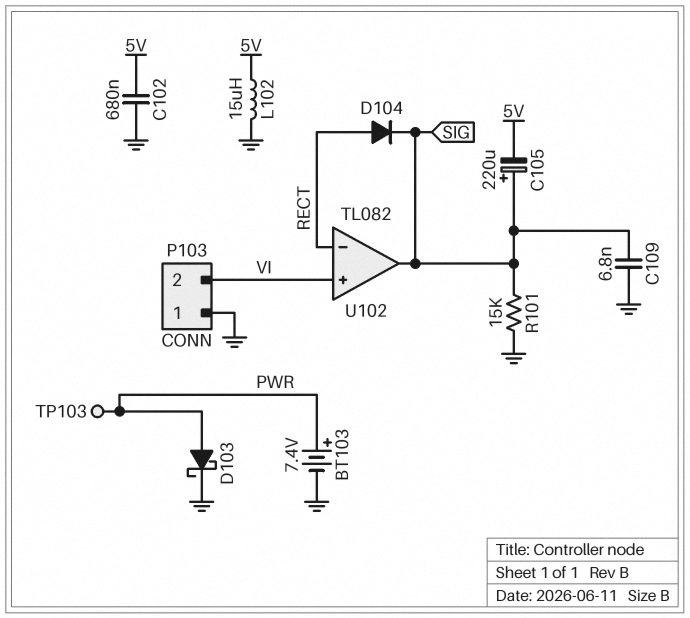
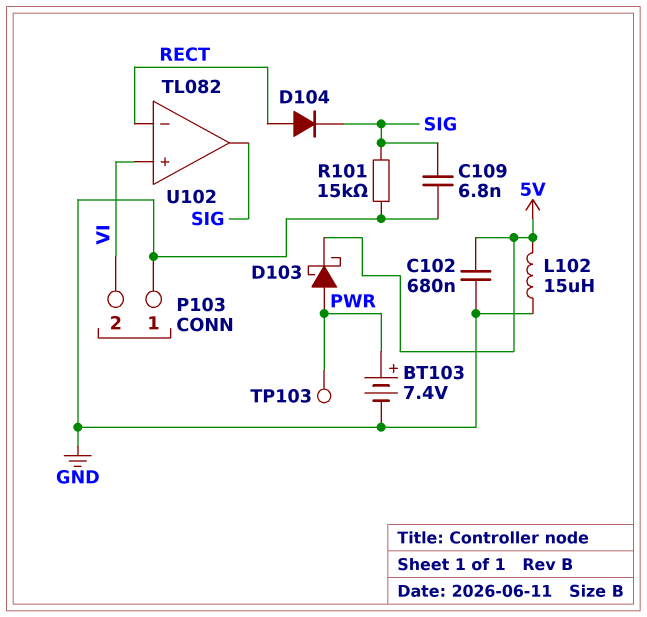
C105: 220uF (plus SIG, minus 5V) -> none
D103: schottky (A PWR, K GND) -> schottky (A PWR, K 5V)

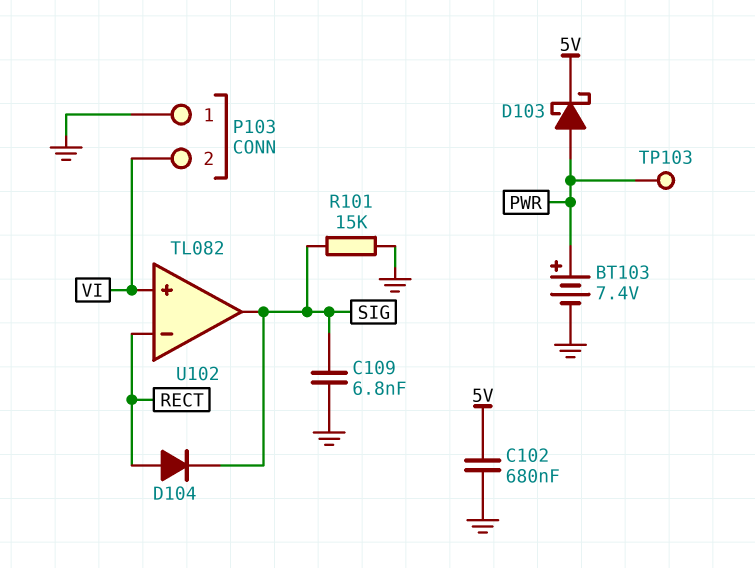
L102: 15uH (5V, GND) -> none

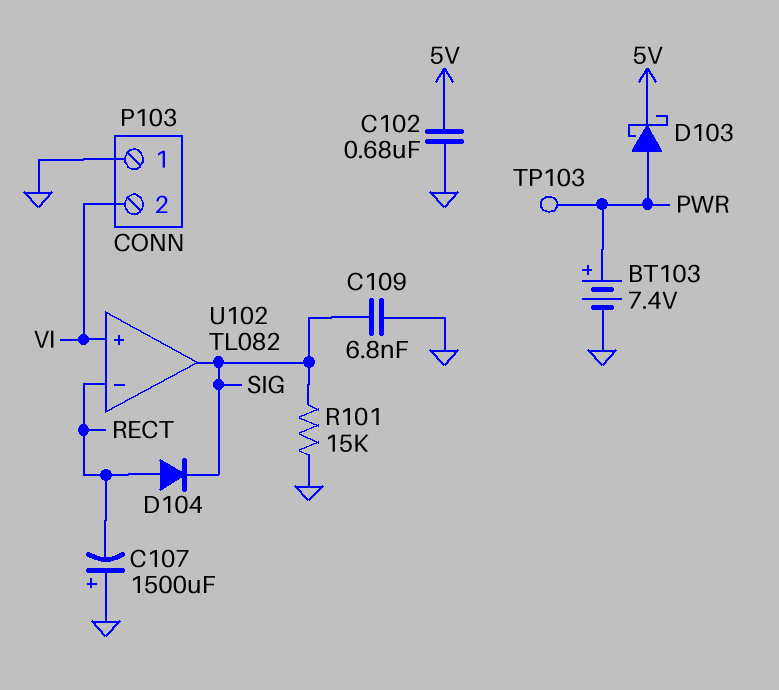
C107: none -> 1500uF (plus GND, minus RECT)

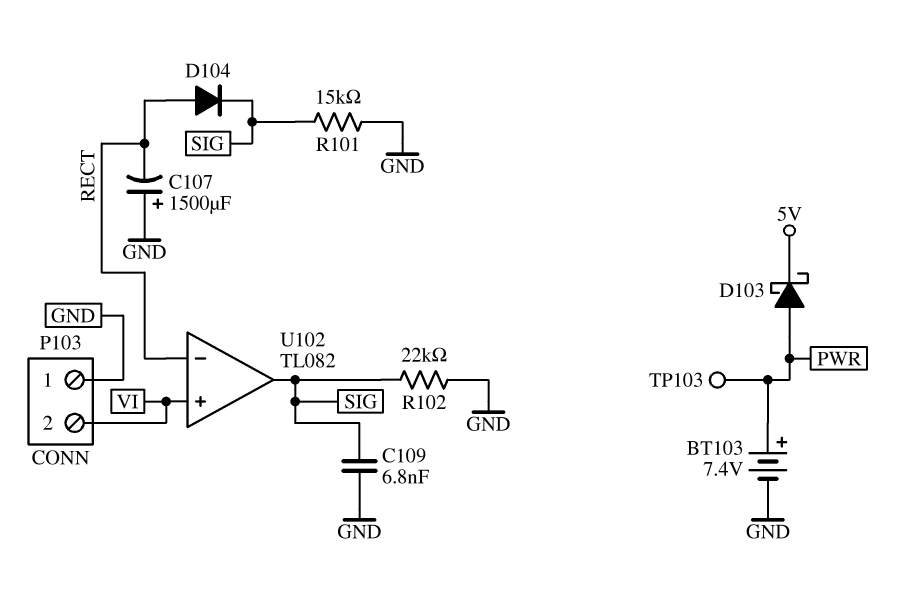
C102: 680nF (5V, GND) -> none
R102: none -> 22k (GND, SIG)

